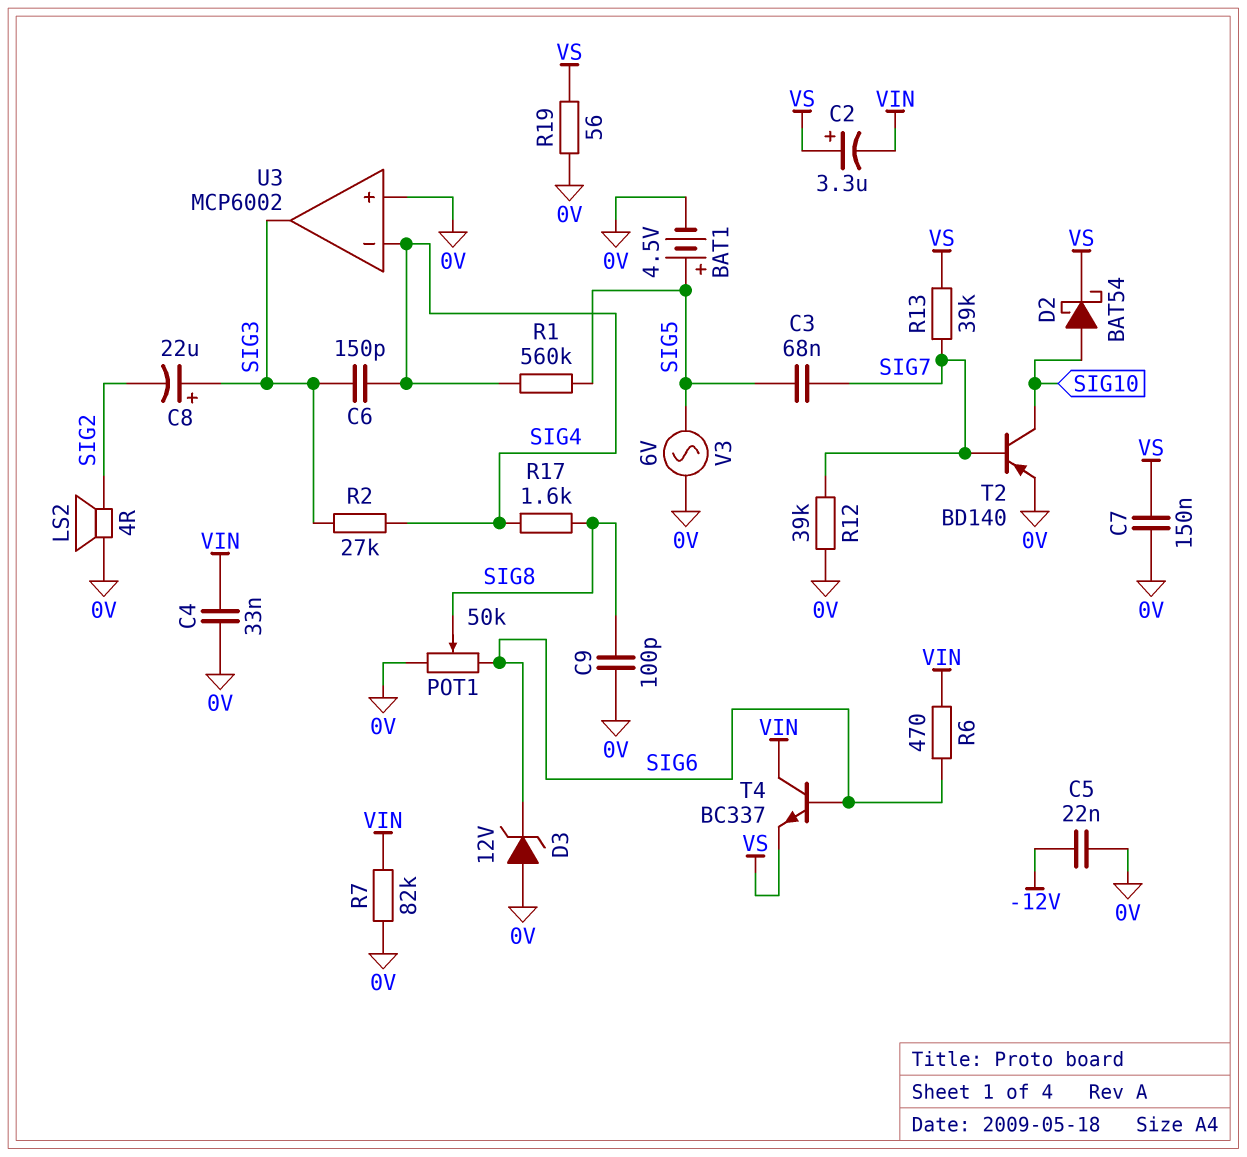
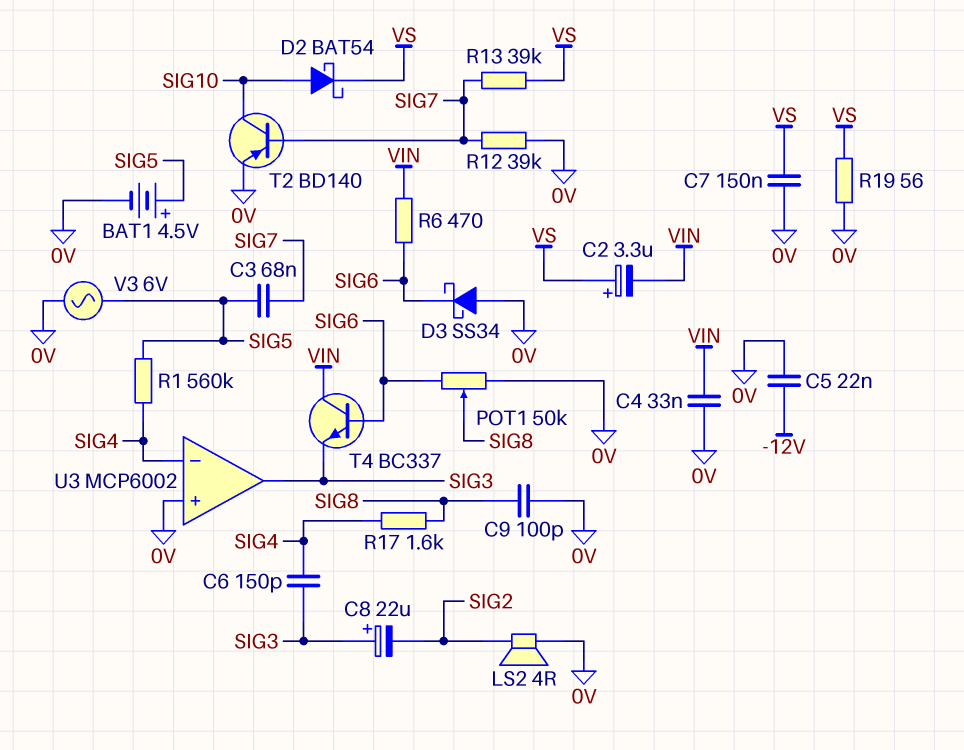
D3: zener 12V (A 0V, K SIG6) -> schottky SS34 (A 0V, K SIG6)
R2: 27k (SIG3, SIG4) -> none
R7: 82k (0V, VIN) -> none
T4: NPN BC337 (B SIG6, C VIN, E VS) -> NPN BC337 (B SIG6, C VIN, E SIG3)

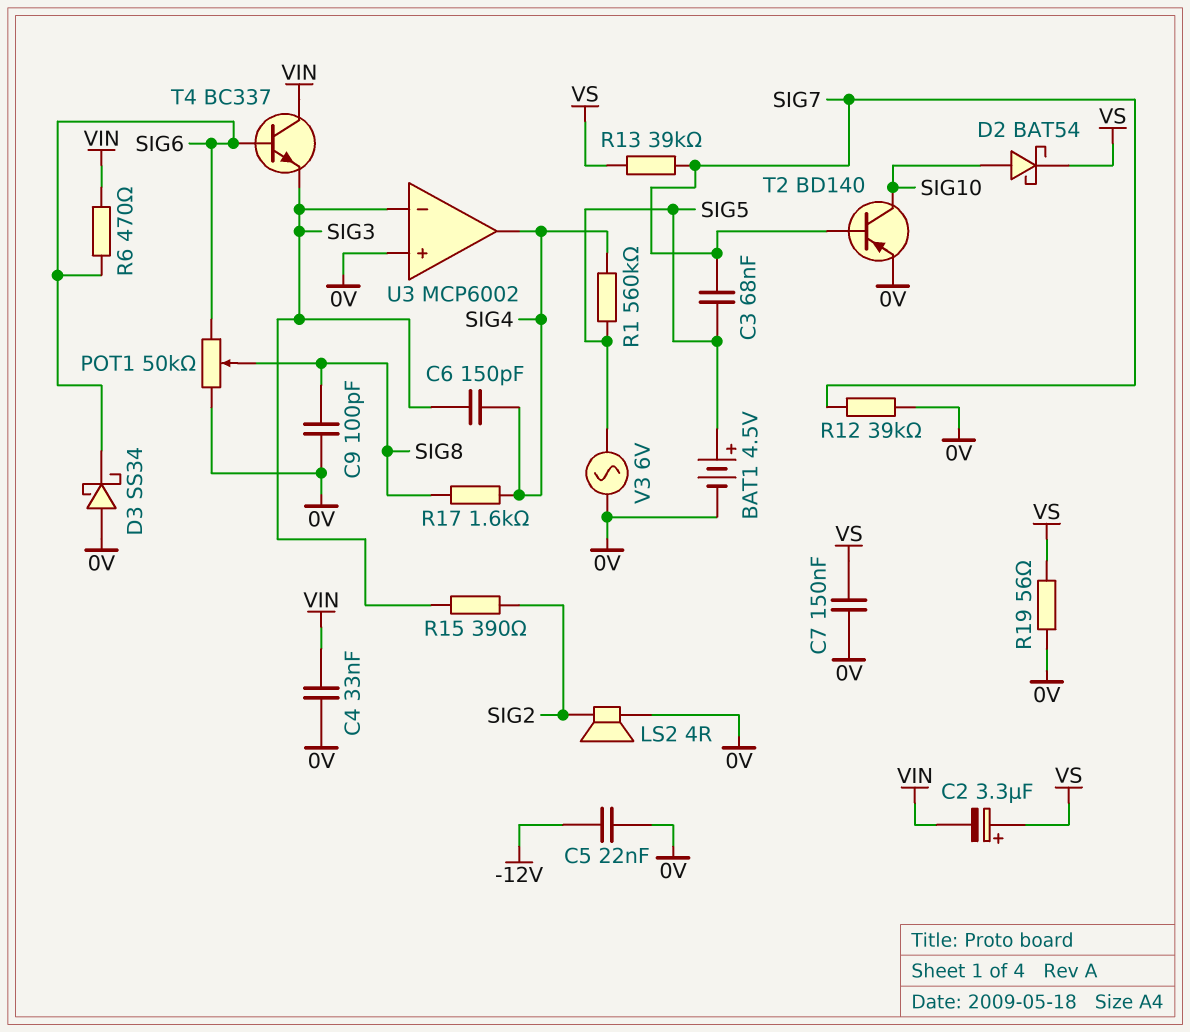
C8: 22uF (plus SIG3, minus SIG2) -> none
R15: none -> 390 (SIG2, SIG3)
U3 pin in-: SIG4 -> SIG3
U3 pin out: SIG3 -> SIG4

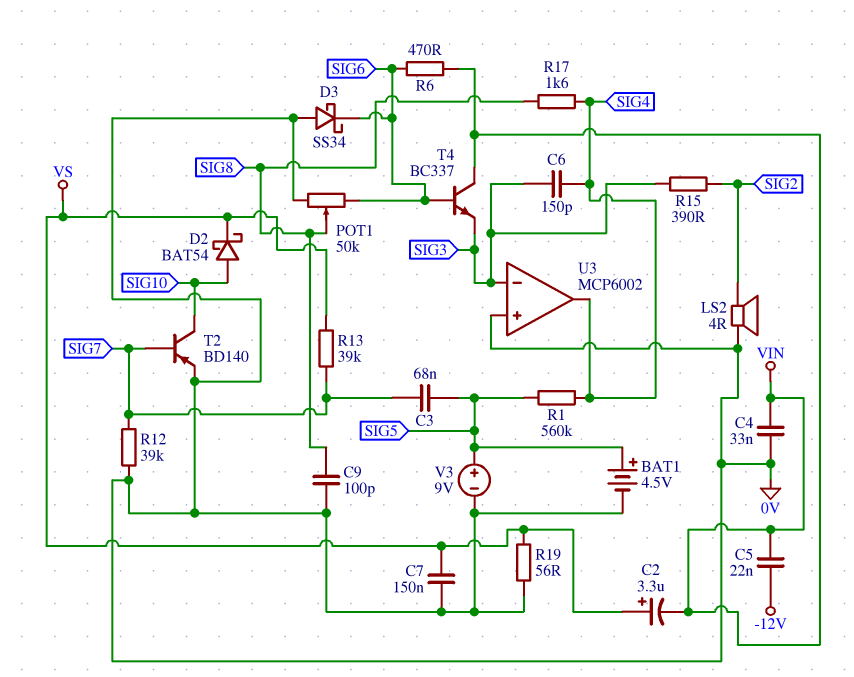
C5: 22nF (-12V, 0V) -> 22nF (-12V, VIN)
V3: AC 6V (0V, SIG5) -> 9V (plus SIG5, minus 0V)

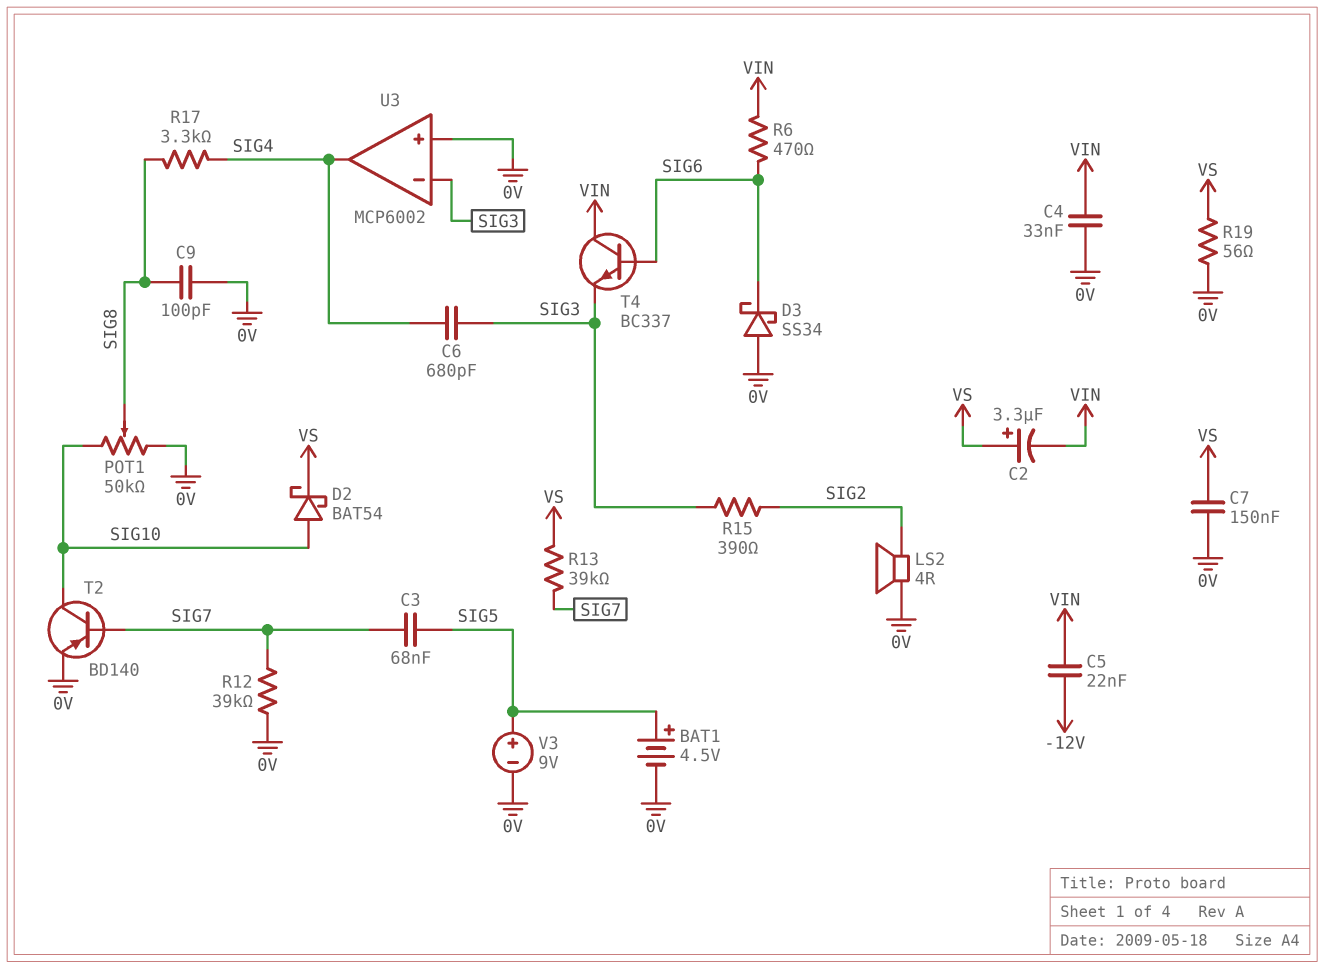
C6: 150pF (SIG3, SIG4) -> 680pF (SIG3, SIG4)
POT1: 50k (0V, SIG6, wiper SIG8) -> 50k (0V, SIG10, wiper SIG8)
R1: 560k (SIG4, SIG5) -> none
R17: 1.6k (SIG4, SIG8) -> 3.3k (SIG4, SIG8)

